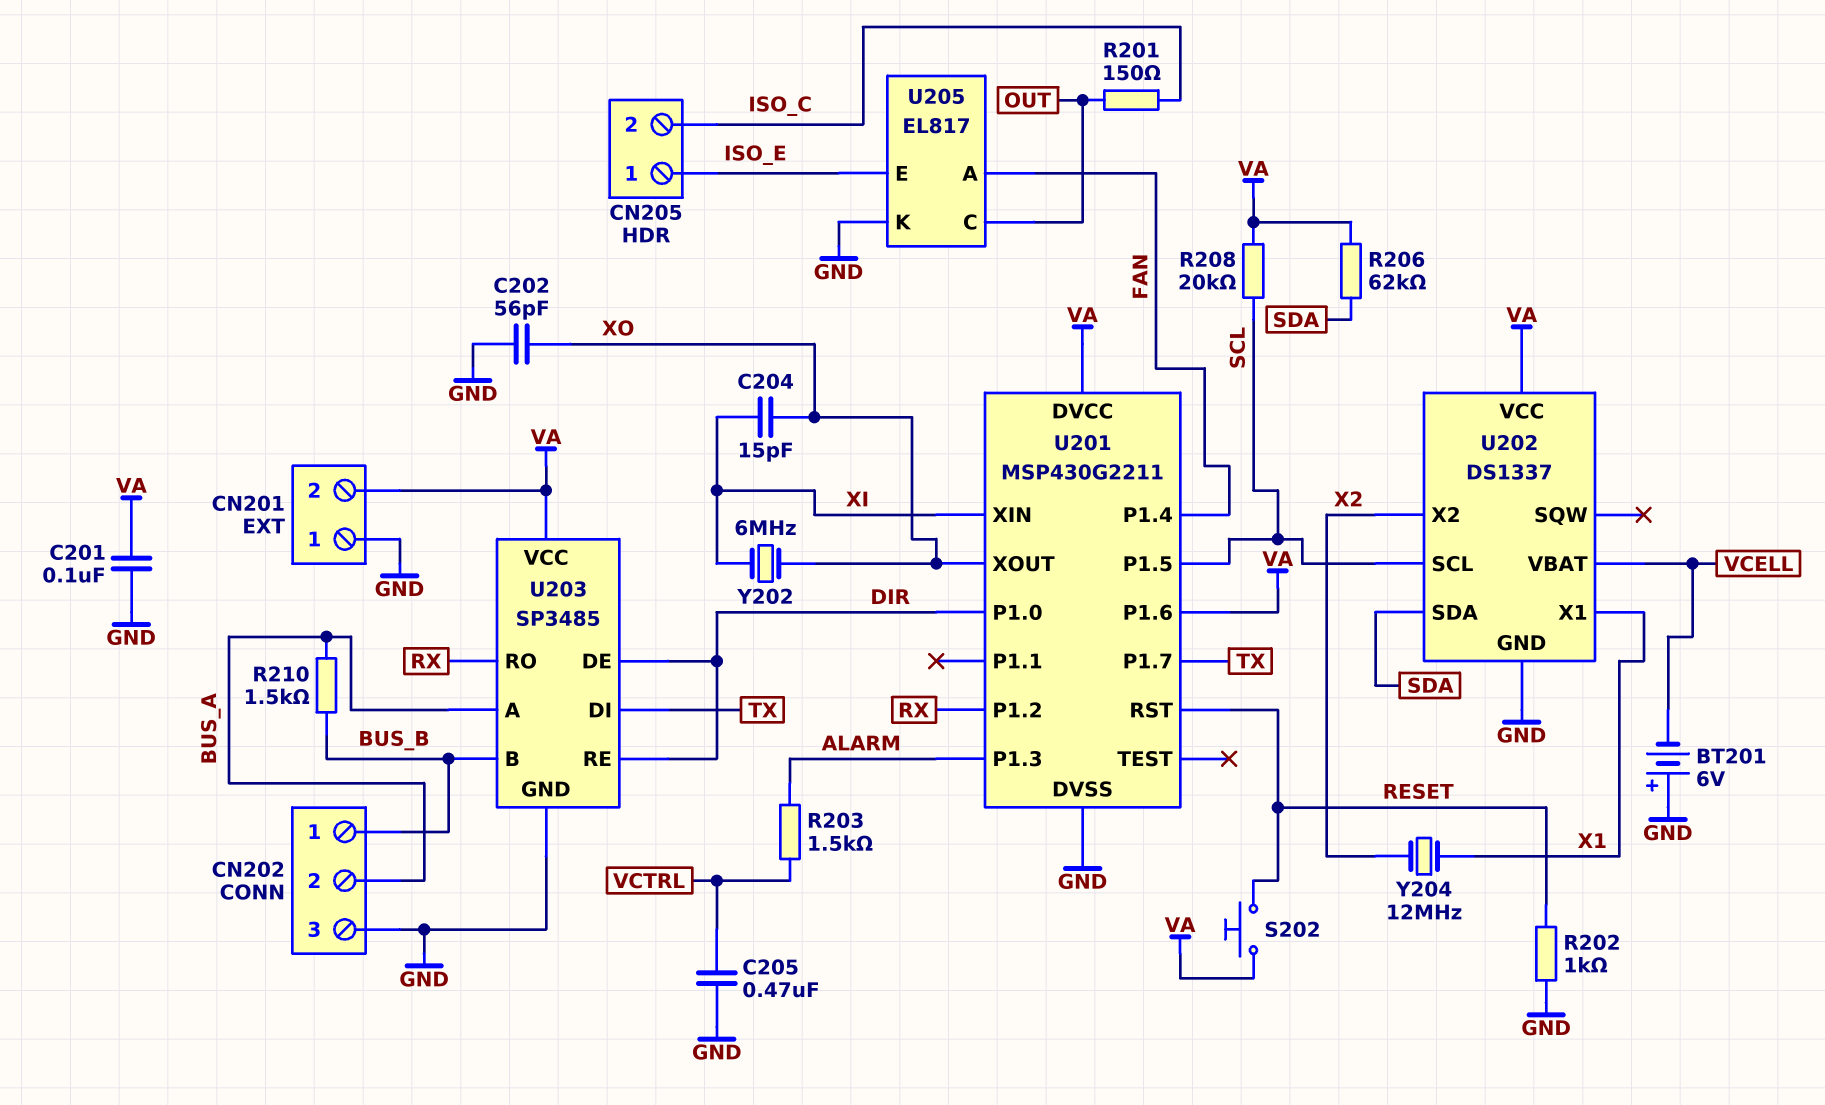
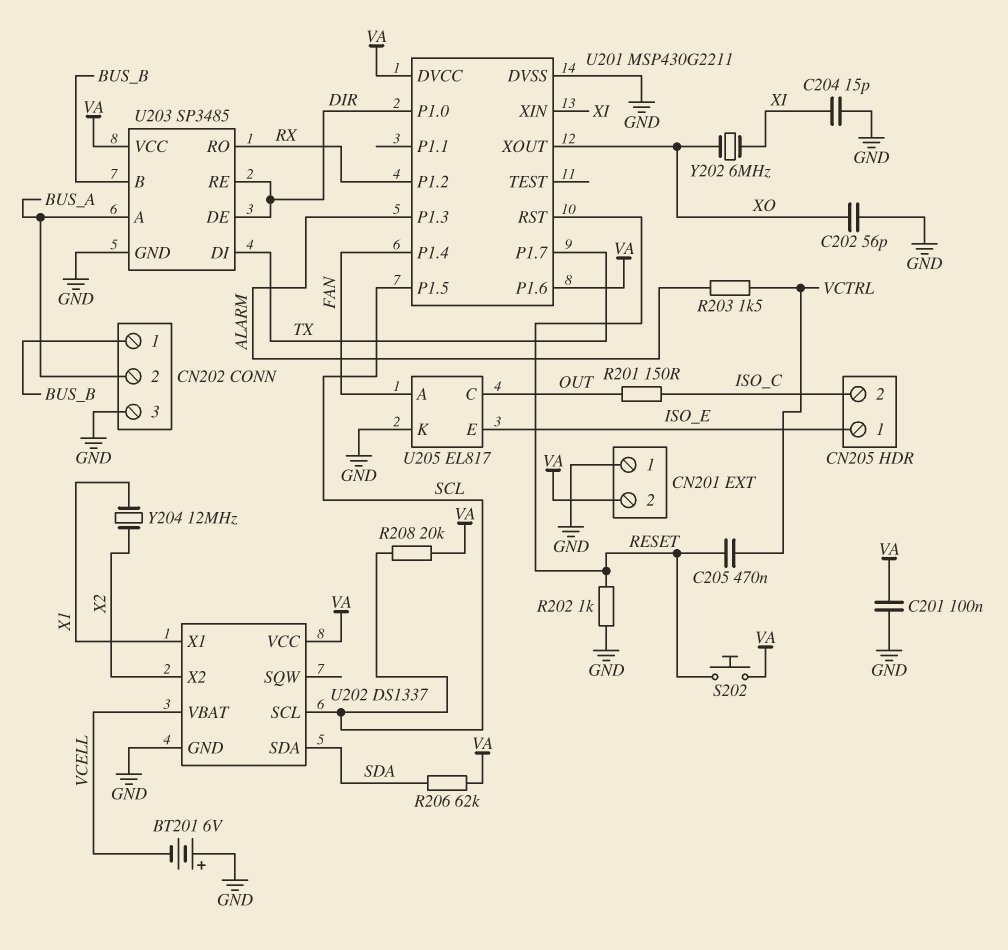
C204: 15pF (XI, XO) -> 15pF (GND, XI)
C205: 470nF (GND, VCTRL) -> 470nF (RESET, VCTRL)
R210: 1.5k (BUS_A, BUS_B) -> none

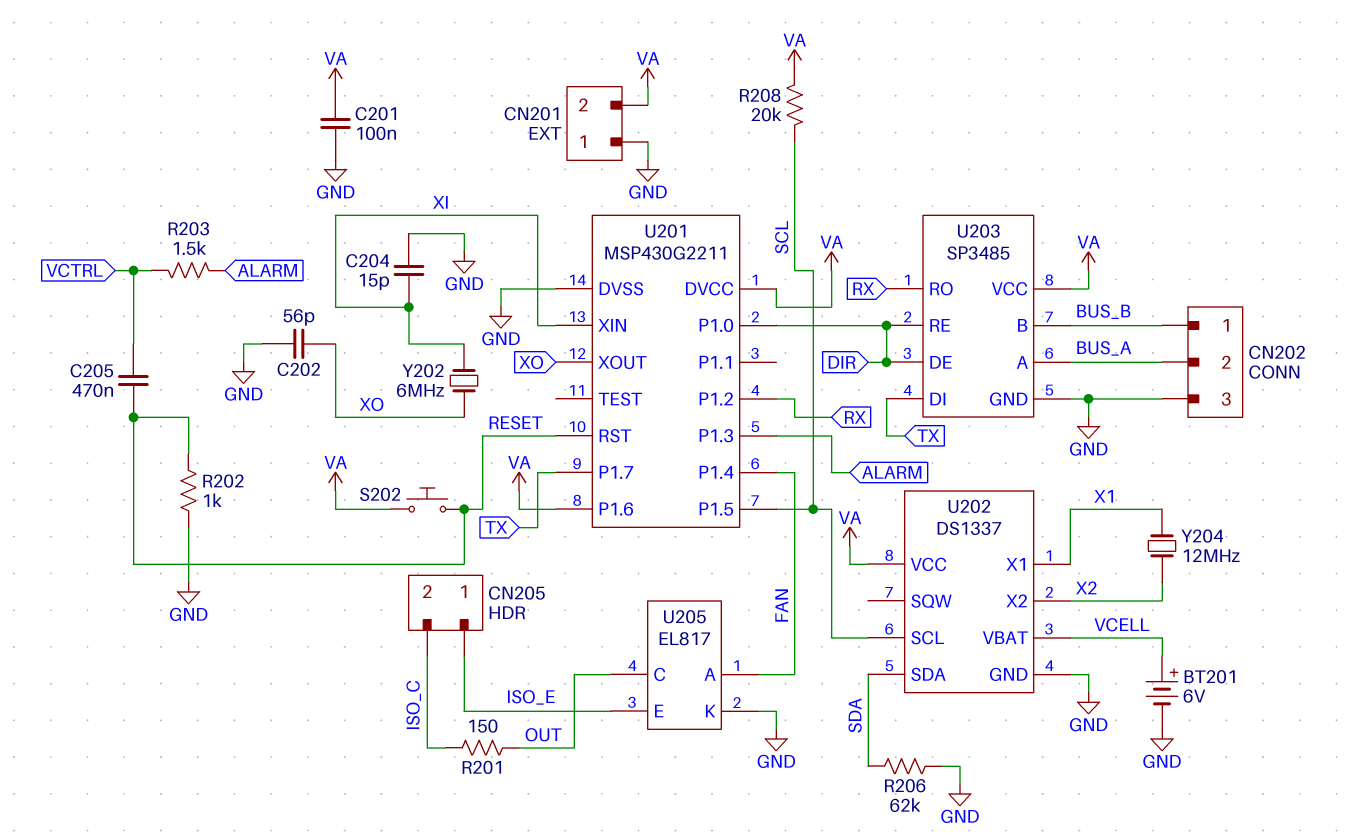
BT201: 6V (plus GND, minus VCELL) -> 6V (plus VCELL, minus GND)
R206: 62k (SDA, VA) -> 62k (GND, SDA)

